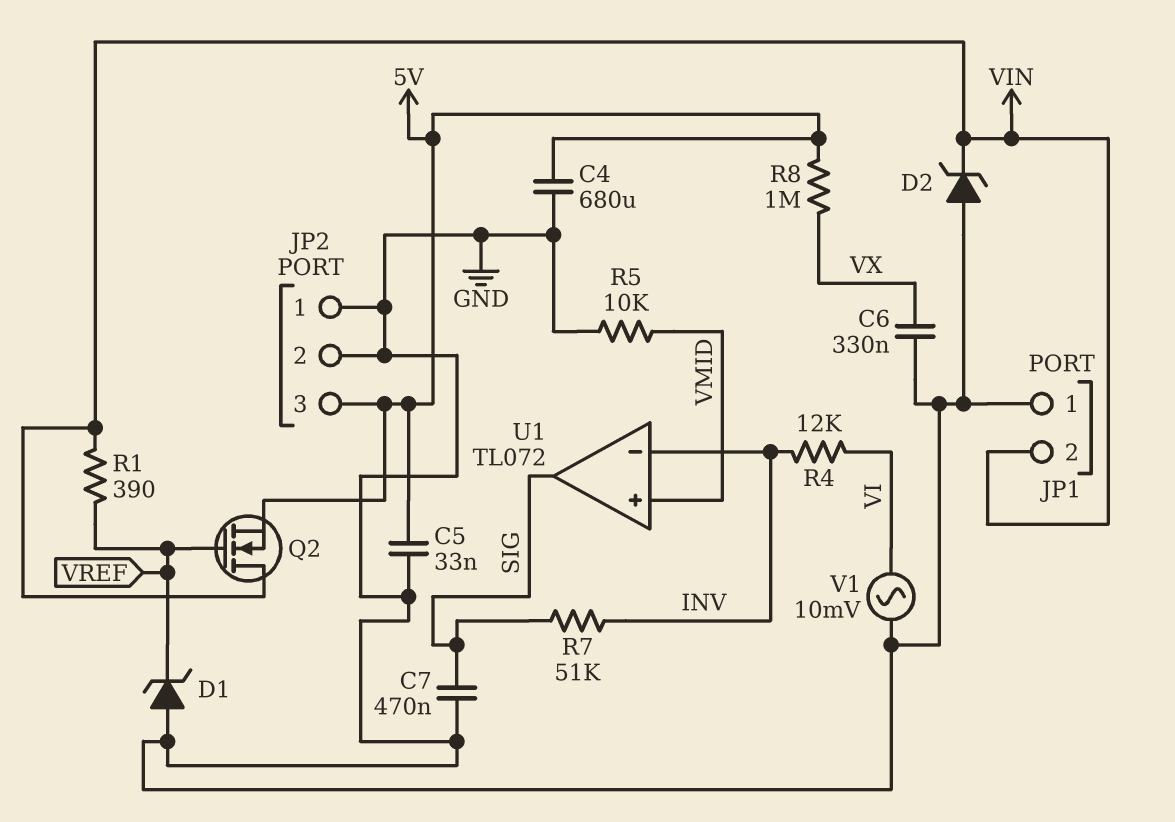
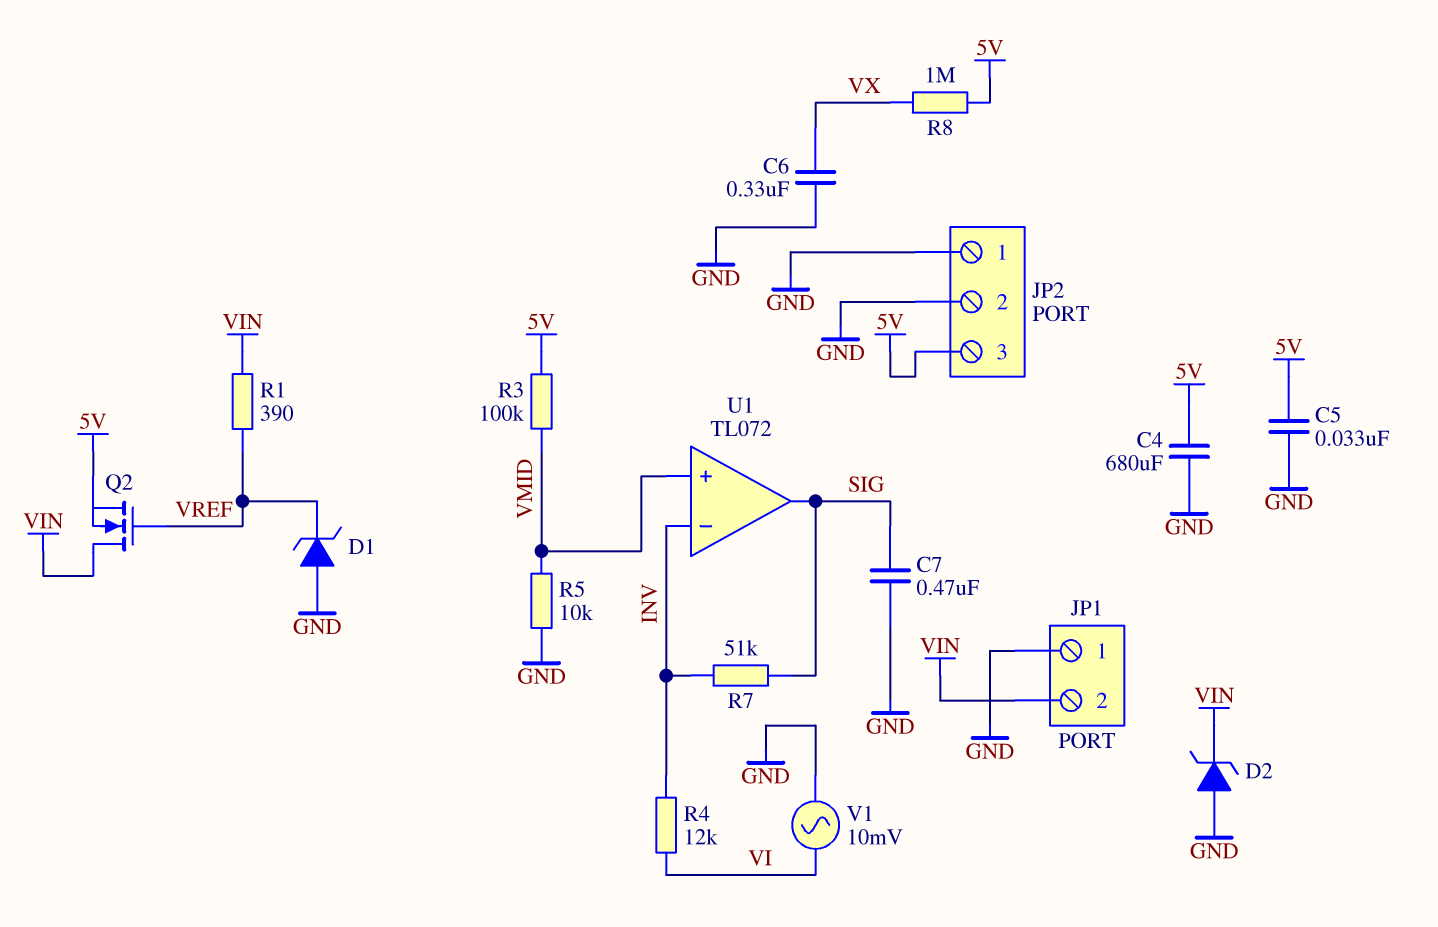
R3: none -> 100k (5V, VMID)

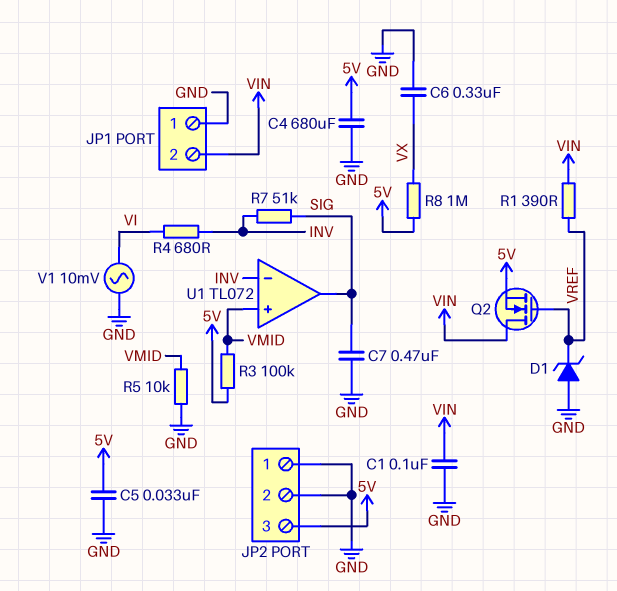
C1: none -> 100nF (GND, VIN)
D2: zener (A GND, K VIN) -> none
R4: 12k (INV, VI) -> 680 (INV, VI)

